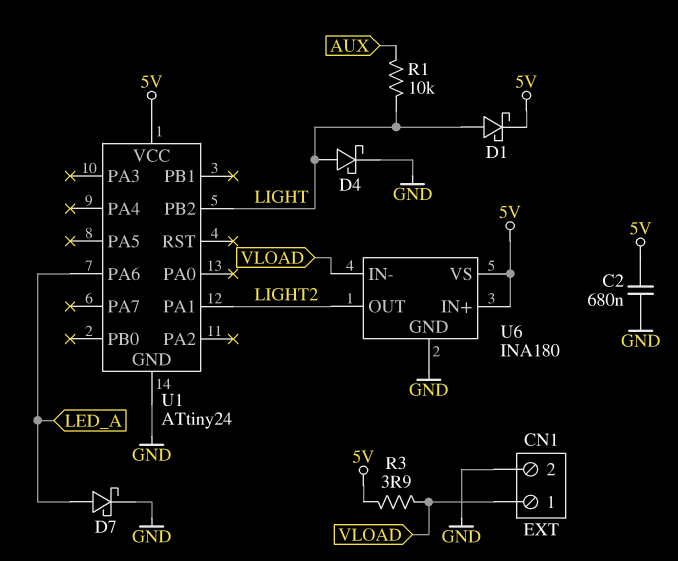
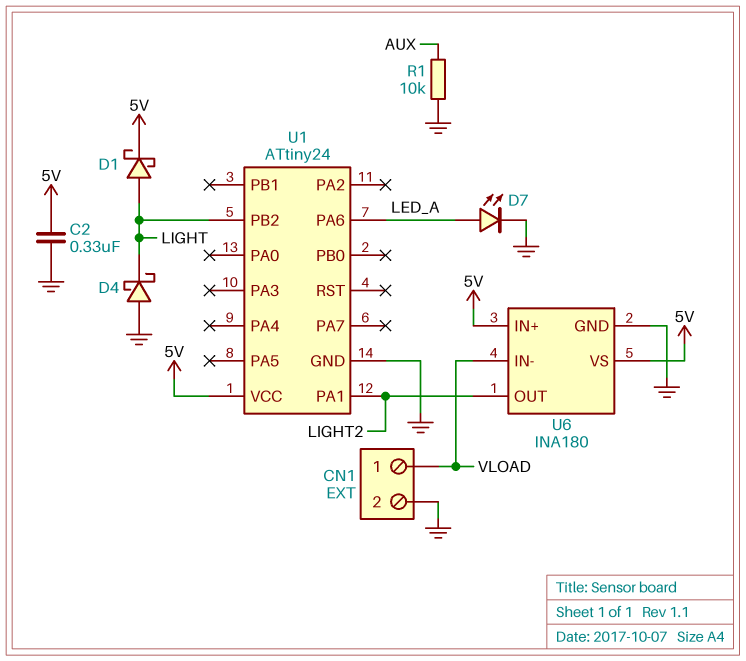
C2: 680nF (5V, GND) -> 330nF (5V, GND)
D4: schottky (A LIGHT, K GND) -> schottky (A GND, K LIGHT)
D7: schottky (A LED_A, K GND) -> LED (A LED_A, K GND)
R1: 10k (AUX, LIGHT) -> 10k (AUX, GND)
R3: 3.9 (5V, VLOAD) -> none

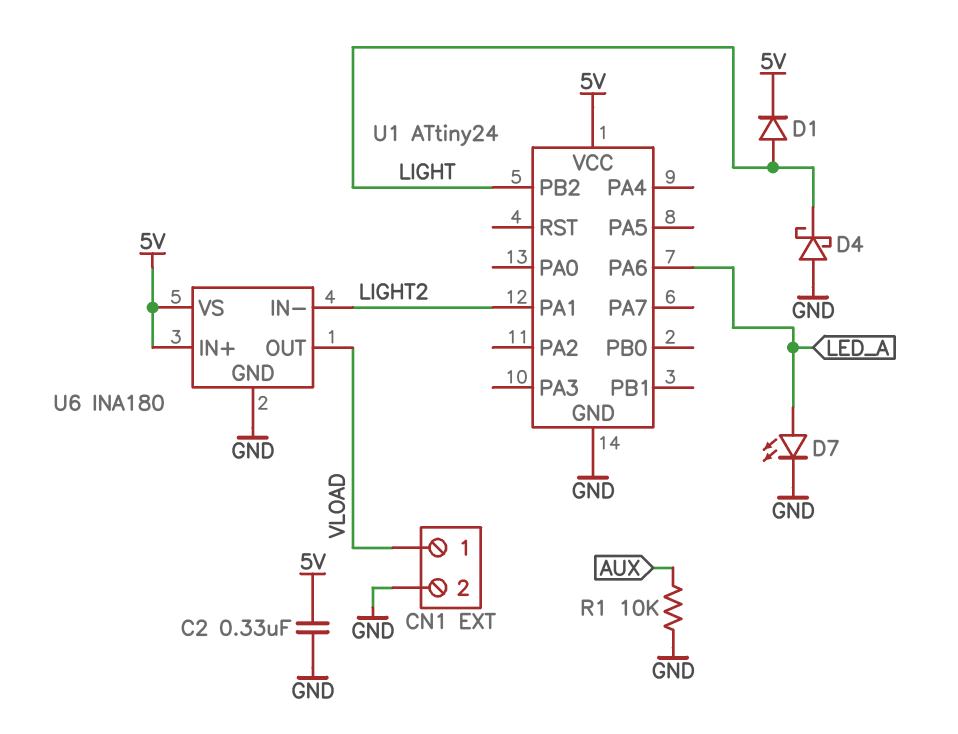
D1: schottky (A LIGHT, K 5V) -> diode (A LIGHT, K 5V)
U6 pin IN-: VLOAD -> LIGHT2
U6 pin OUT: LIGHT2 -> VLOAD

